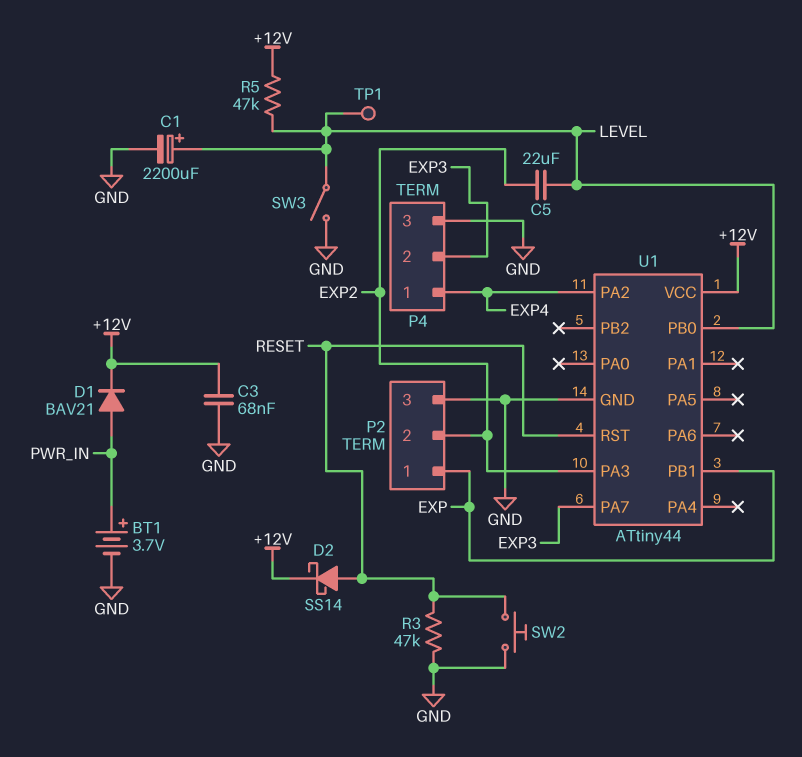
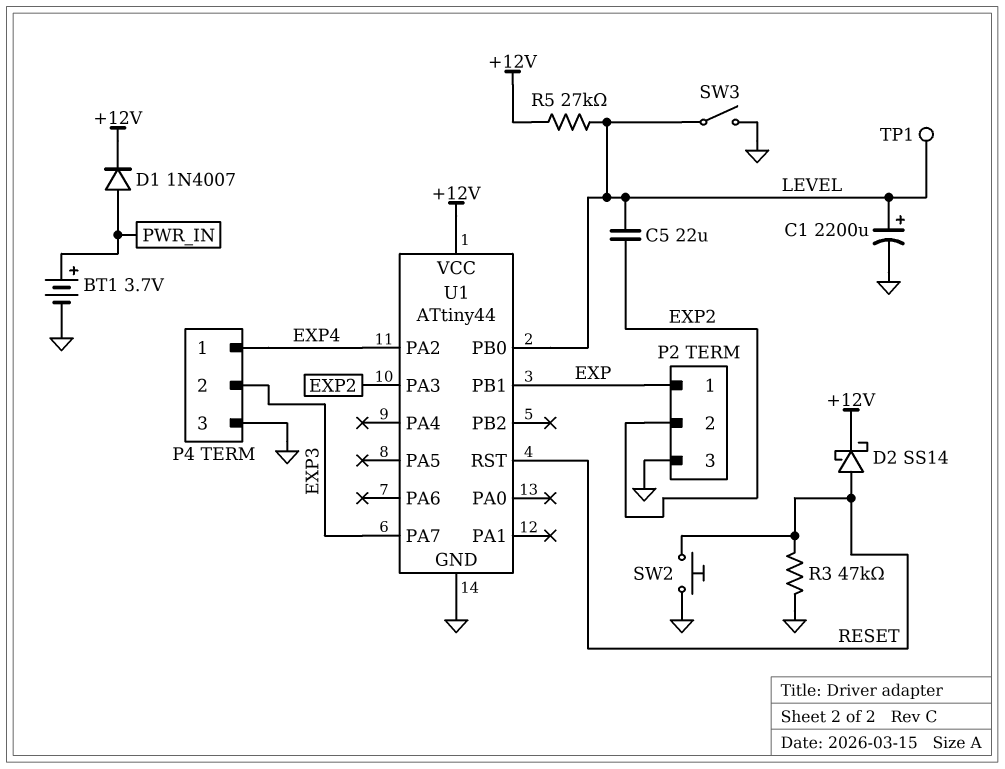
C3: 68nF (+12V, GND) -> none
D1: diode BAV21 (A PWR_IN, K +12V) -> diode 1N4007 (A PWR_IN, K +12V)
R5: 47k (+12V, LEVEL) -> 27k (+12V, LEVEL)

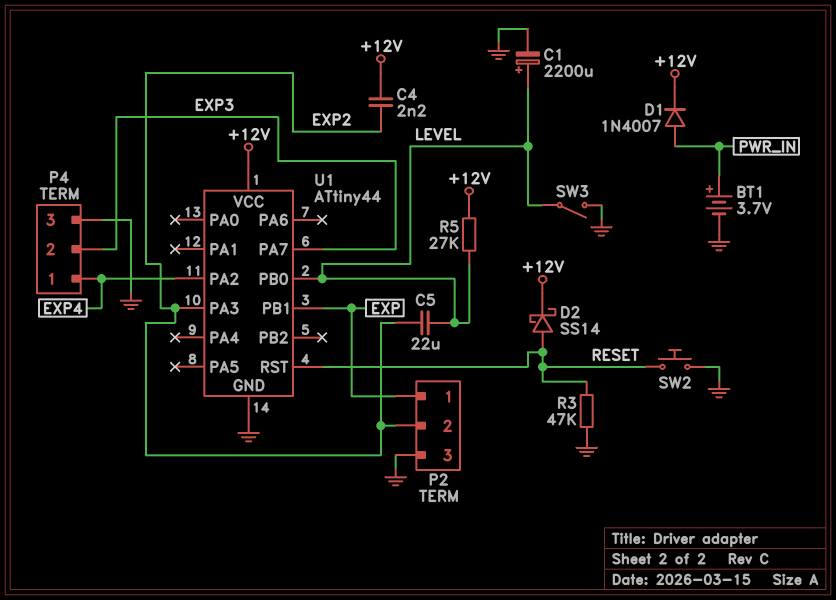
C4: none -> 2.2nF (+12V, EXP2)
TP1: test point (LEVEL) -> none

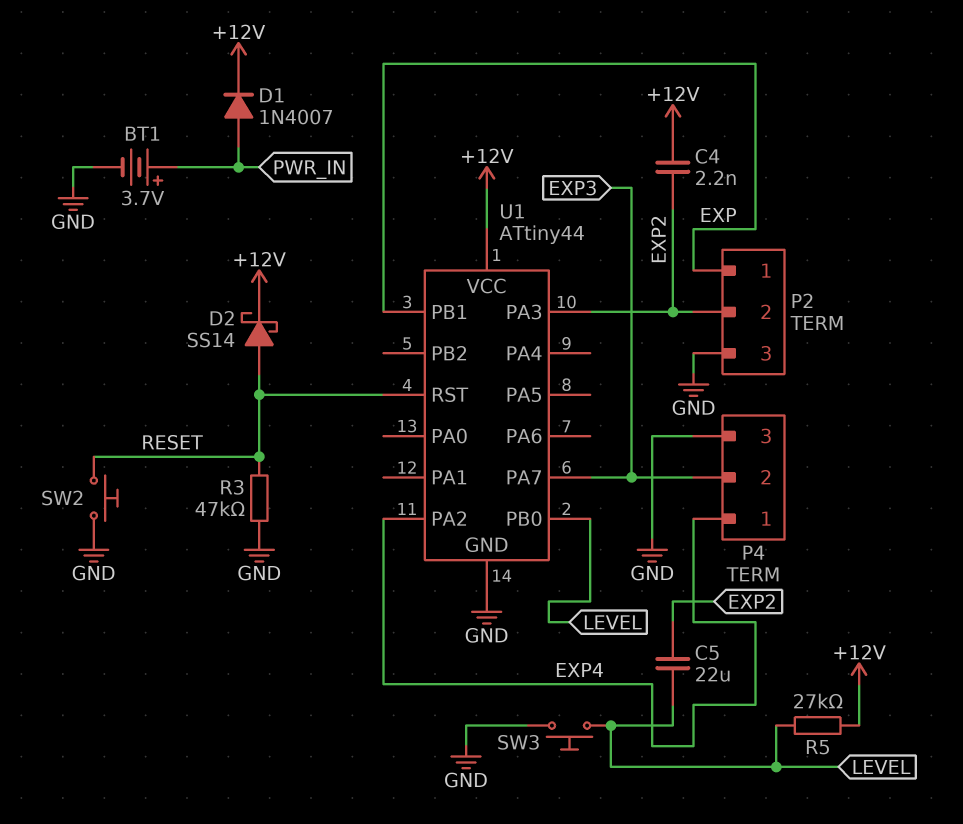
C1: 2200uF (plus LEVEL, minus GND) -> none
SW3: switch (GND, LEVEL) -> button (GND, LEVEL)

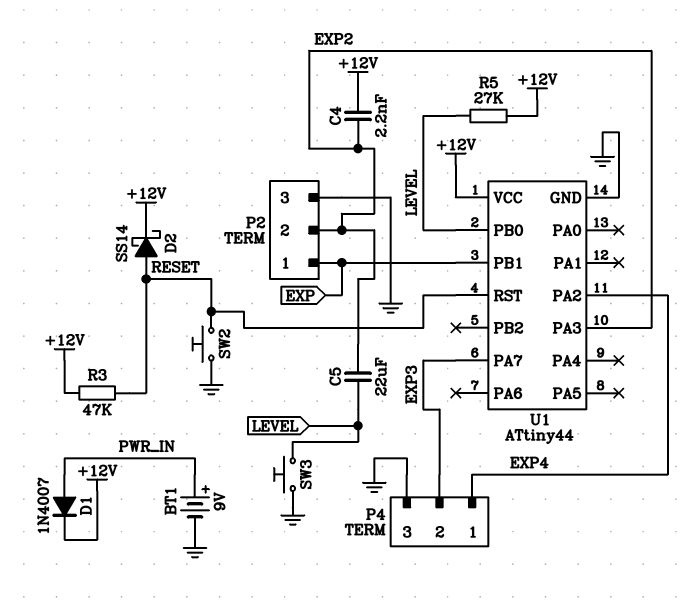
BT1: 3.7V (plus PWR_IN, minus GND) -> 9V (plus PWR_IN, minus GND)
R3: 47k (GND, RESET) -> 47k (+12V, RESET)

